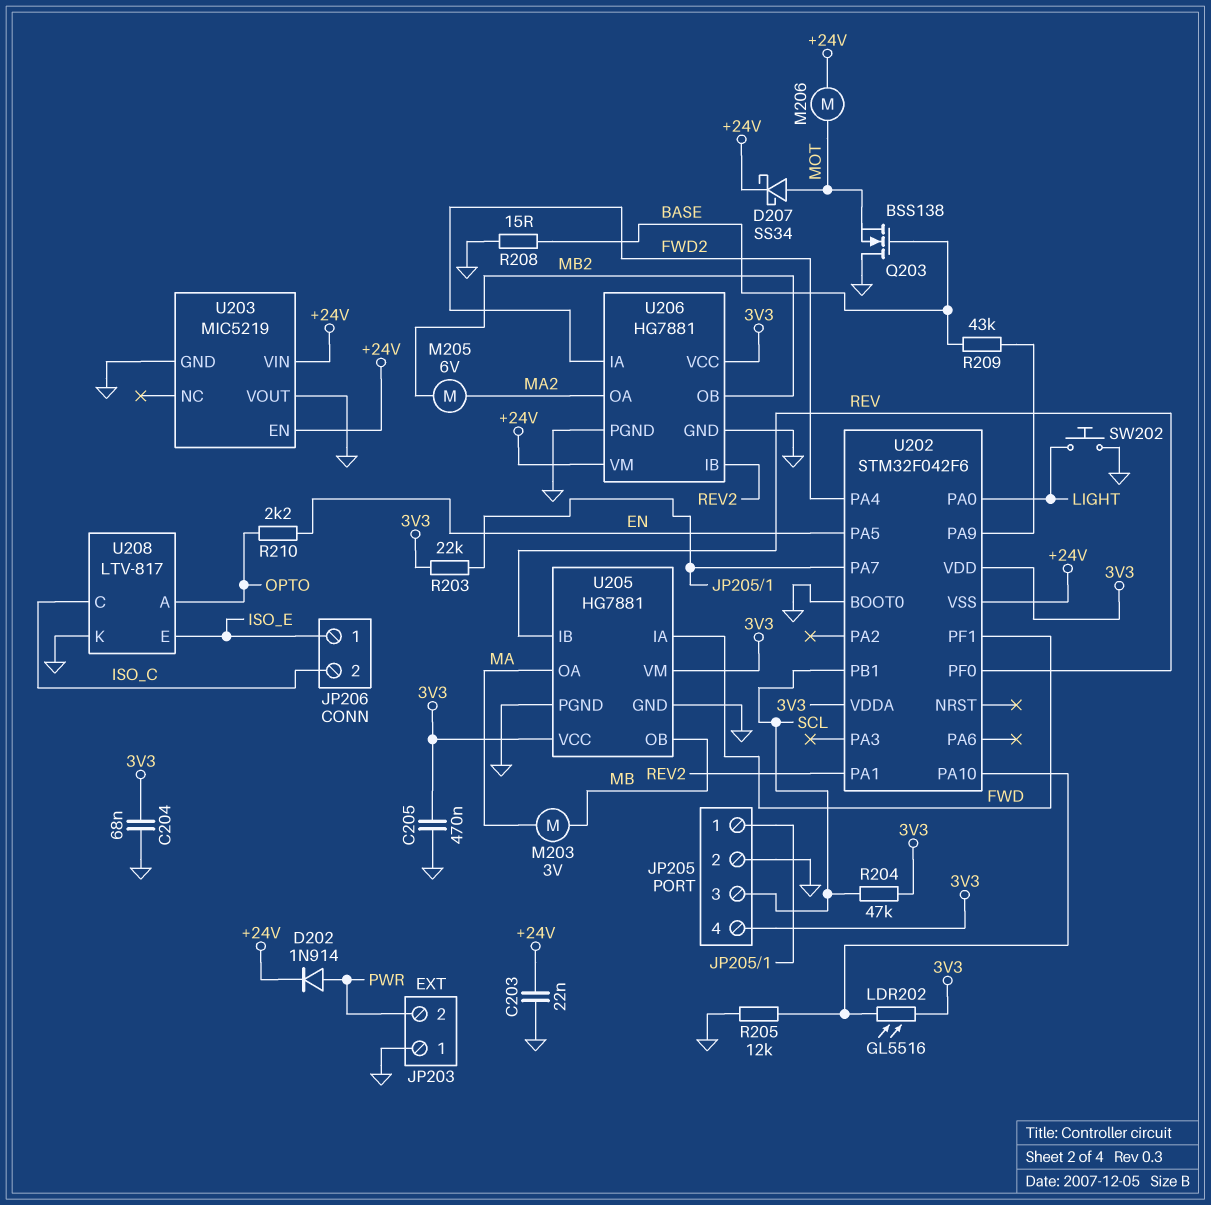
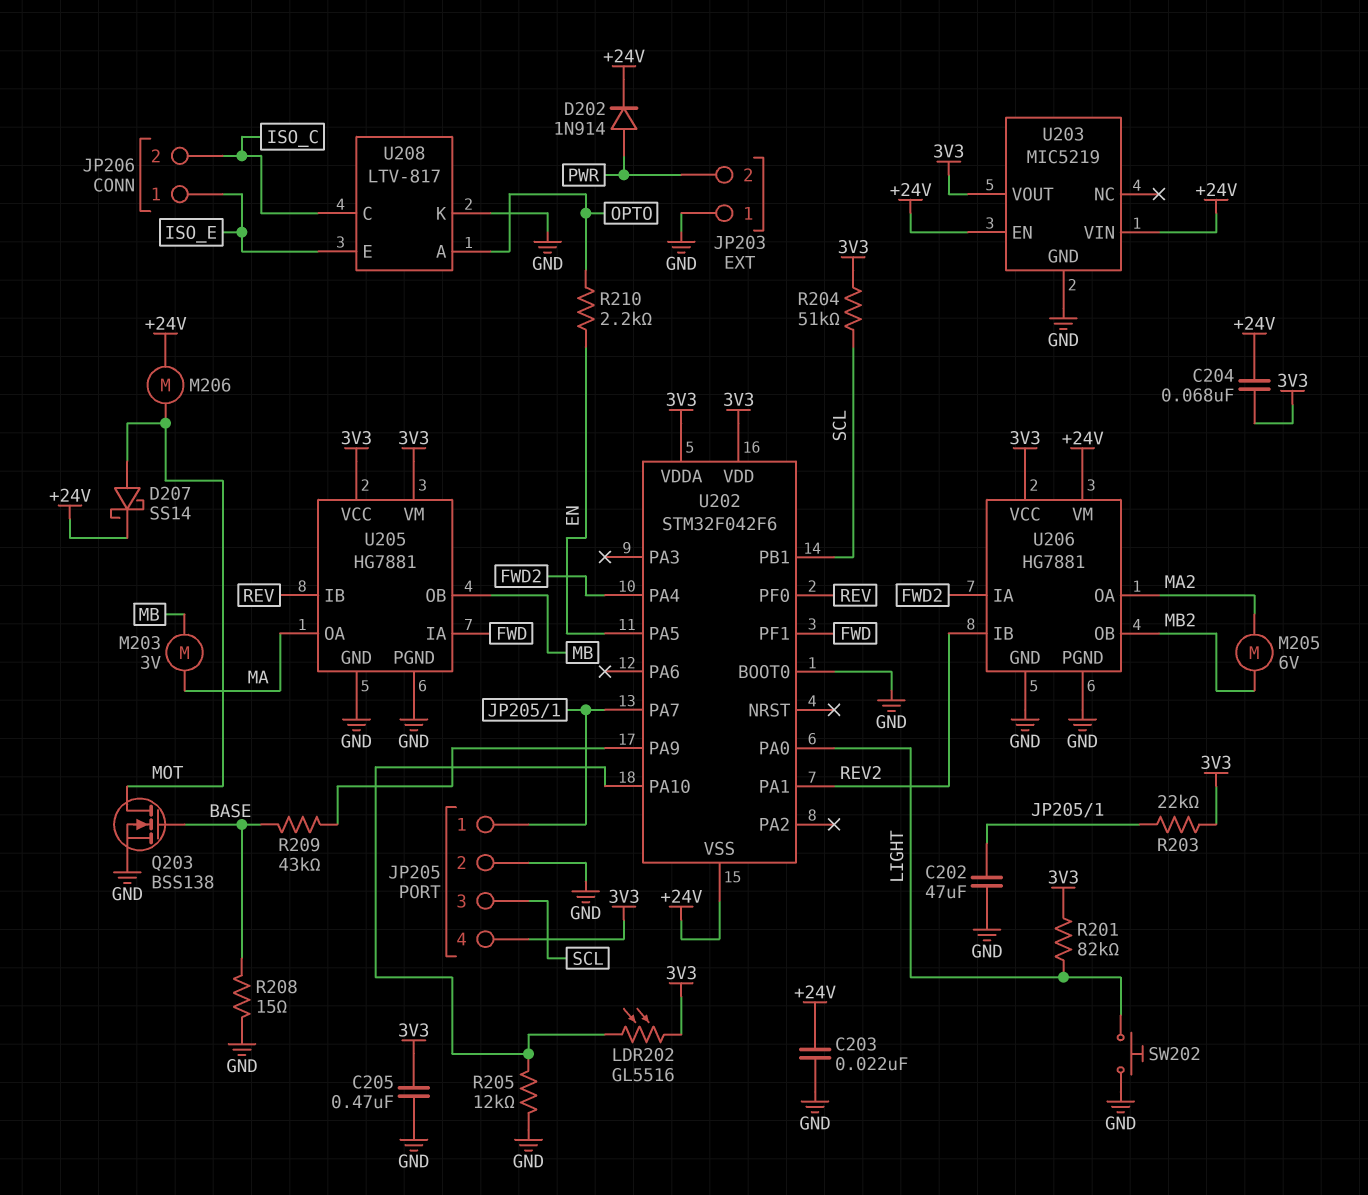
C202: none -> 47uF (GND, JP205/1)
C204: 68nF (3V3, GND) -> 68nF (+24V, 3V3)
D207: schottky SS34 (A MOT, K +24V) -> schottky SS14 (A MOT, K +24V)
Q203: NMOS BSS138 (G BASE, D GND, S MOT) -> NMOS BSS138 (G BASE, D MOT, S GND)
R201: none -> 82k (3V3, LIGHT)
R204: 47k (3V3, SCL) -> 51k (3V3, SCL)
U203 pin VOUT: GND -> 3V3

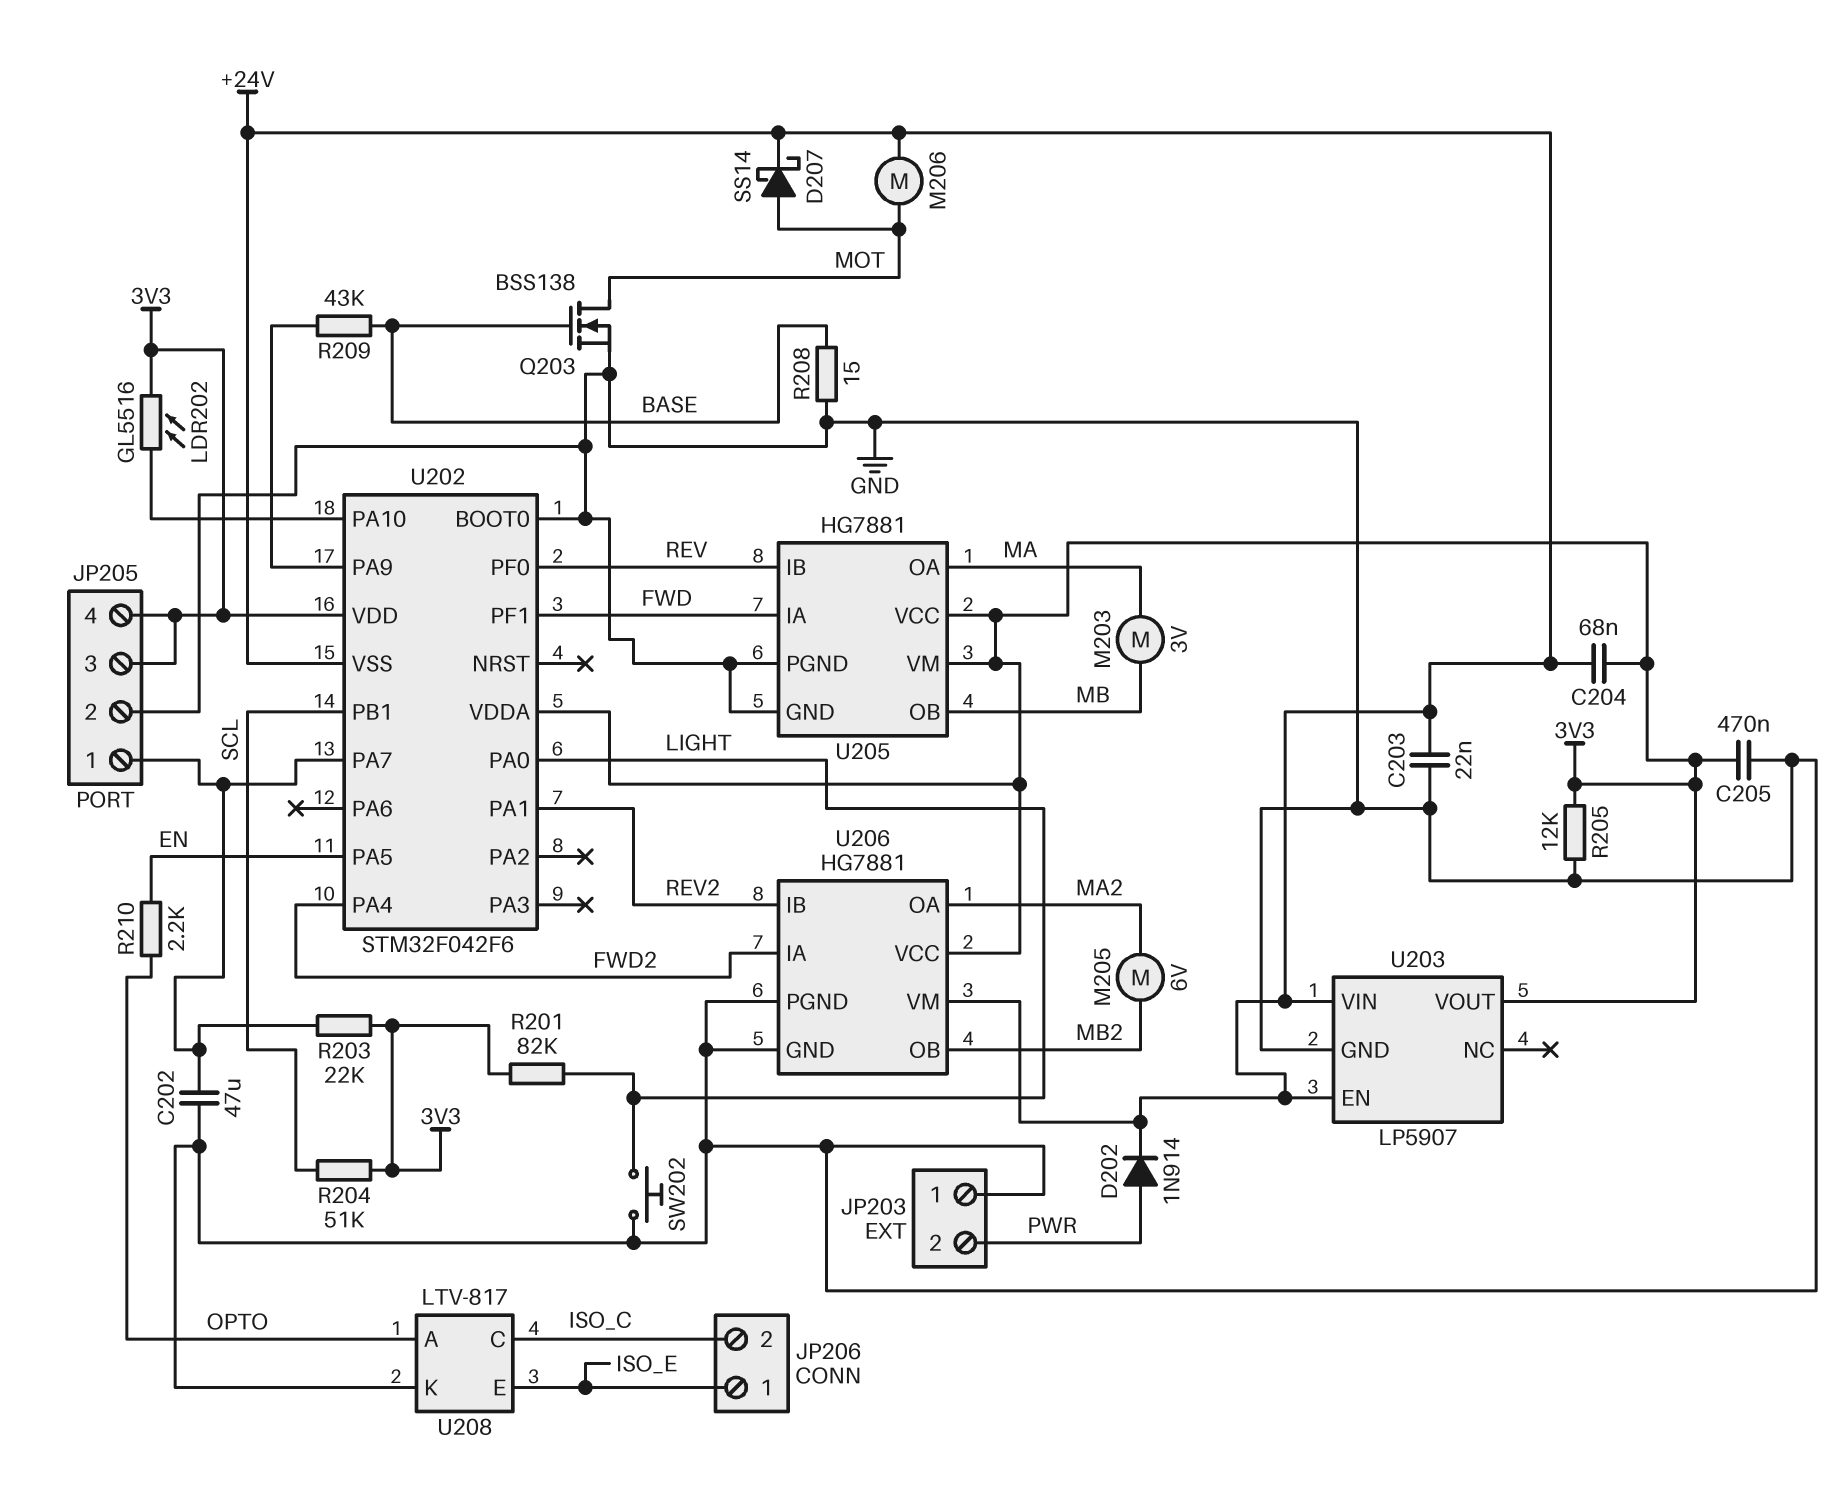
JP205 pin 3: SCL -> 3V3
R205: 12k (GND, U202/PA10) -> 12k (3V3, GND)
U203: MIC5219 -> LP5907

